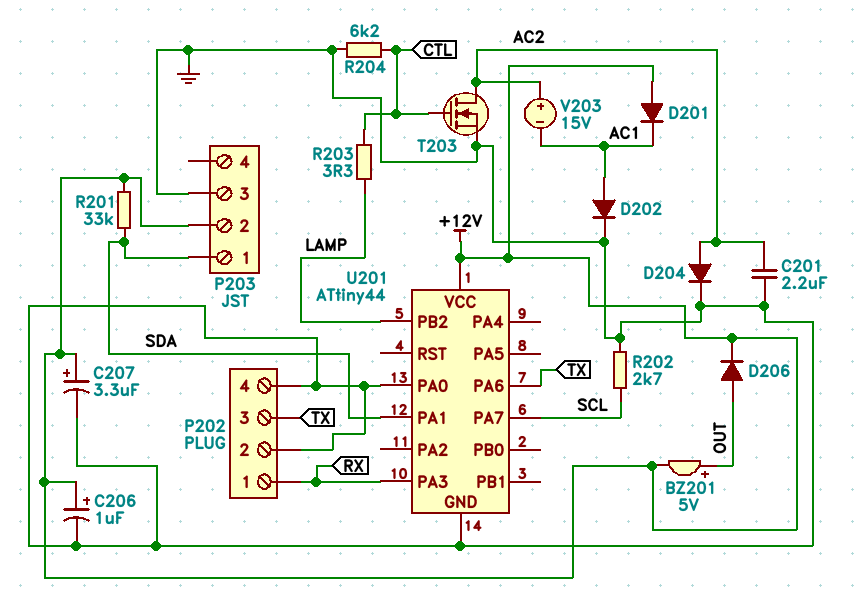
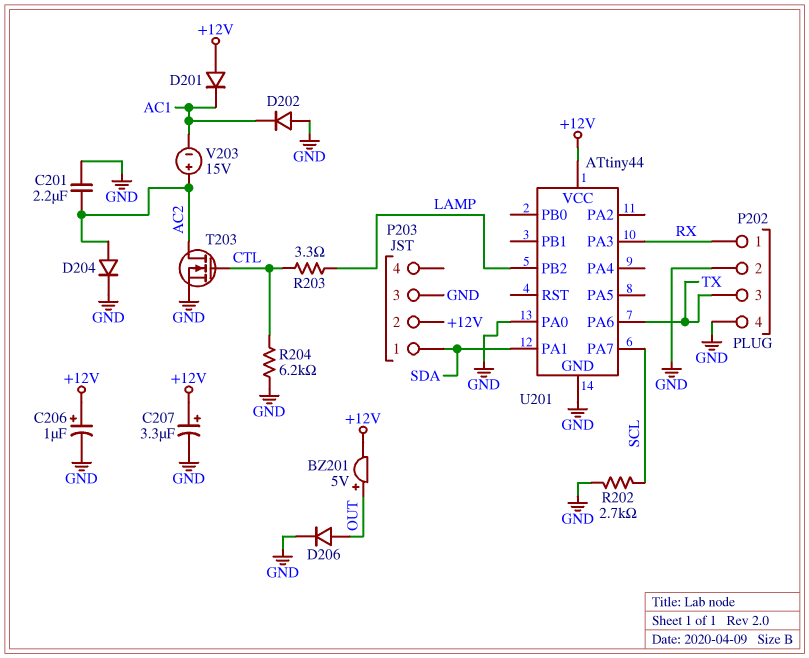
D202: diode (A AC1, K GND) -> diode (A GND, K AC1)
D206: diode (A OUT, K +12V) -> diode (A OUT, K GND)
R201: 33k (+12V, SDA) -> none

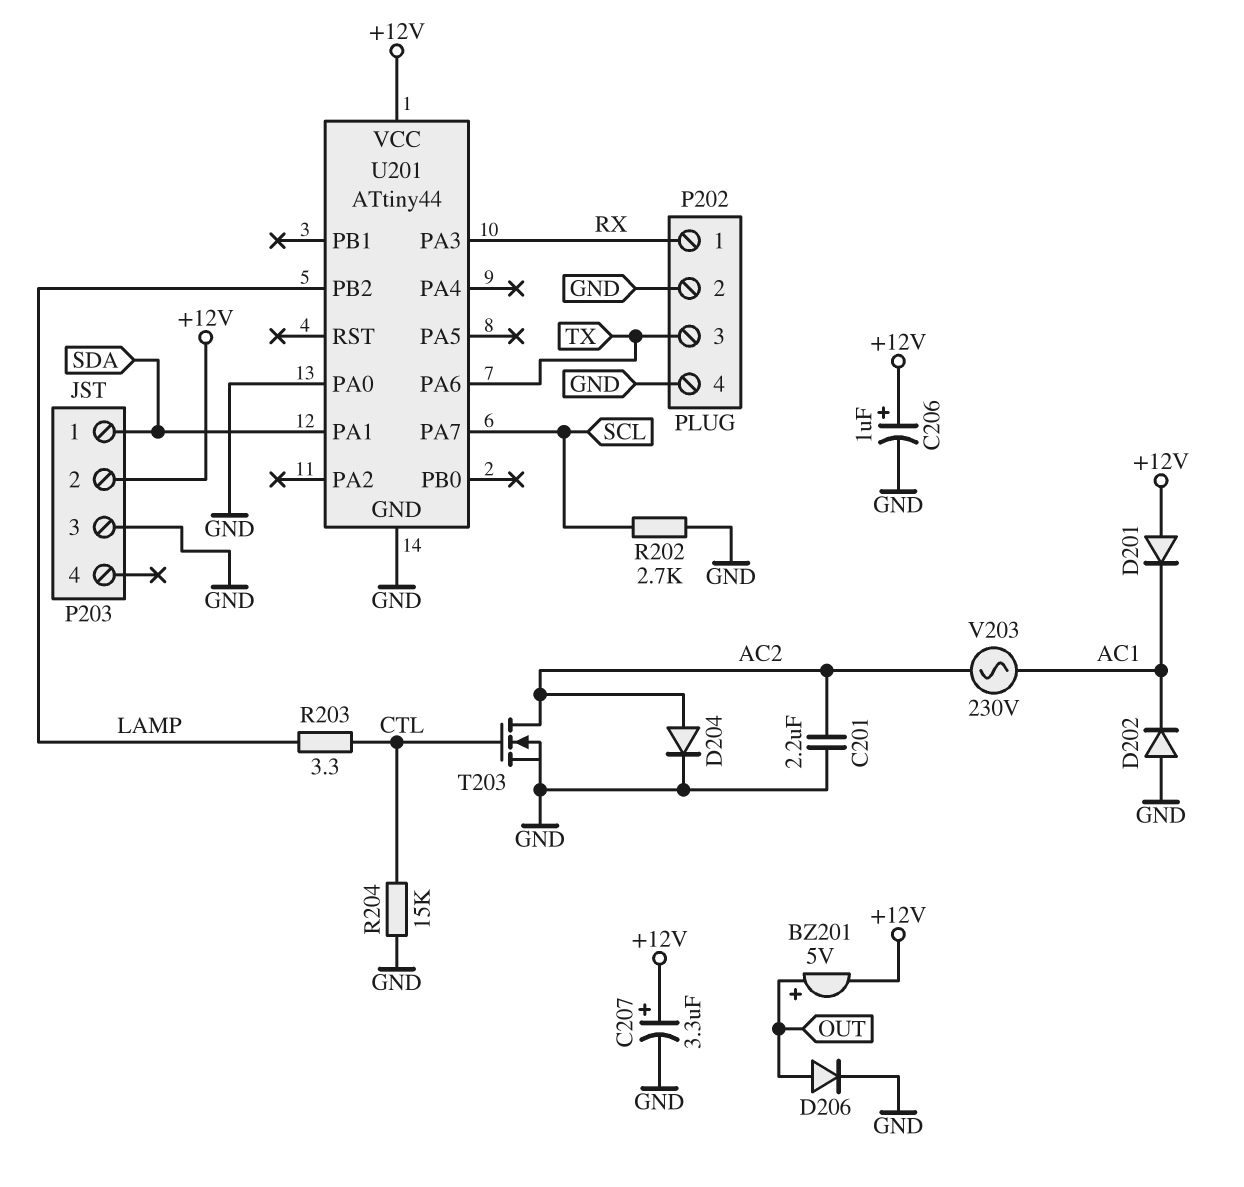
R204: 6.2k (CTL, GND) -> 15k (CTL, GND)
V203: 15V (plus AC2, minus AC1) -> AC 230V (AC1, AC2)

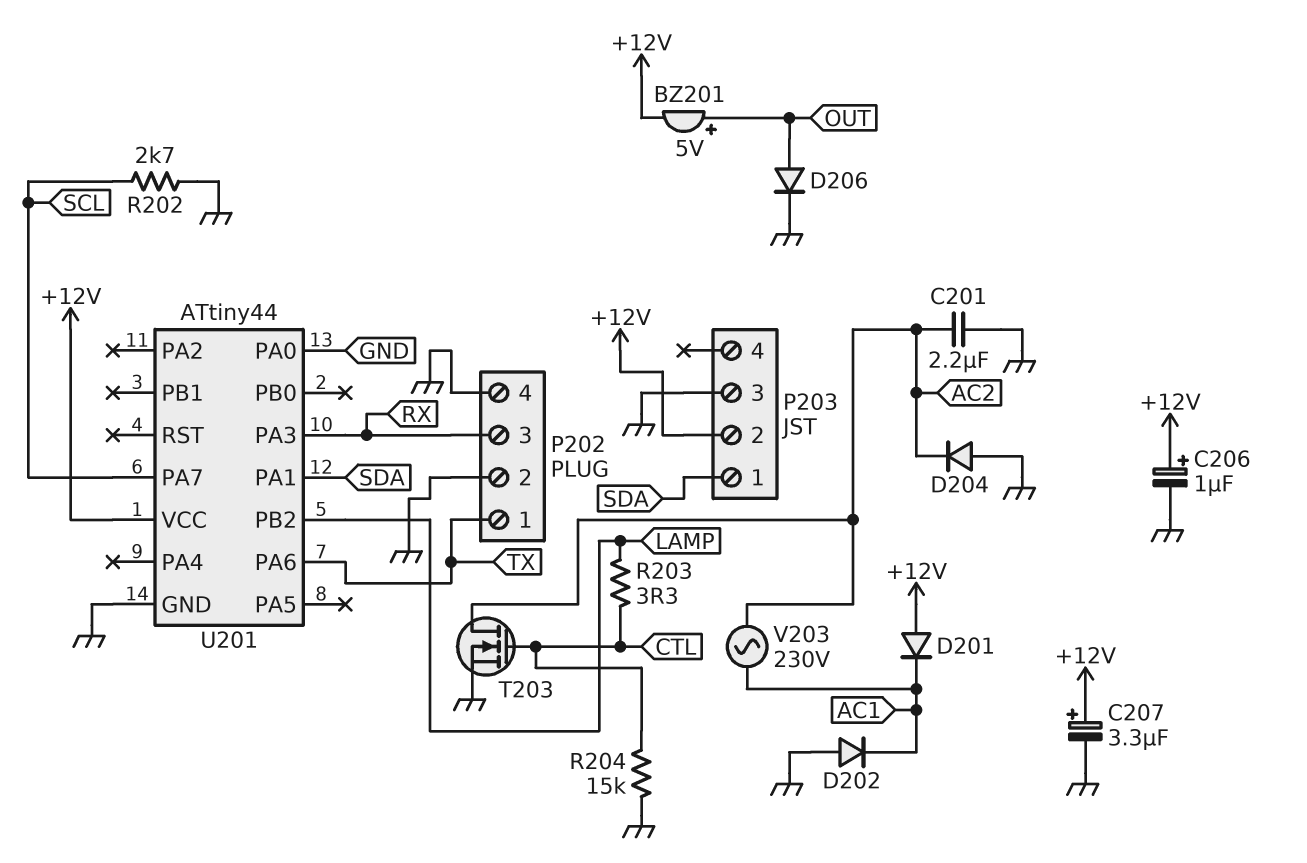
D204: diode (A AC2, K GND) -> diode (A GND, K AC2)
P202 pin 1: RX -> TX
P202 pin 3: TX -> RX

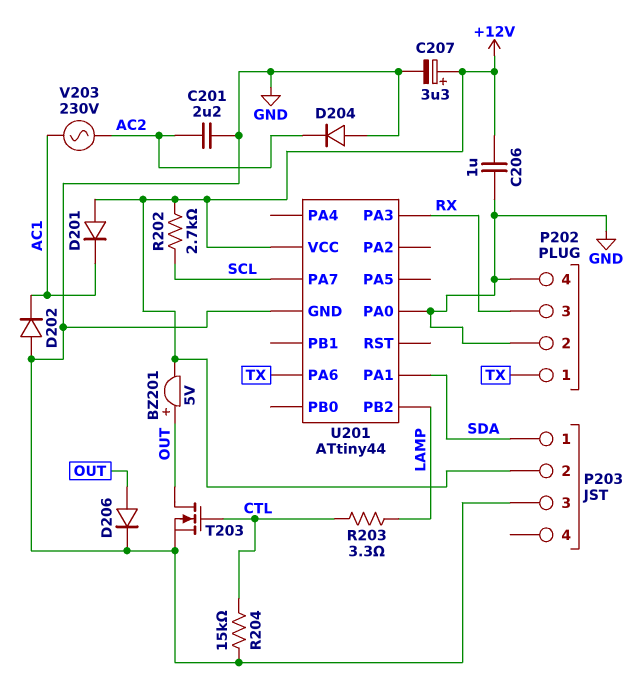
C206: 1uF (plus +12V, minus GND) -> 1uF (+12V, GND)
R202: 2.7k (GND, SCL) -> 2.7k (+12V, SCL)
T203: NMOS (G CTL, D AC2, S GND) -> NMOS (G CTL, D OUT, S GND)

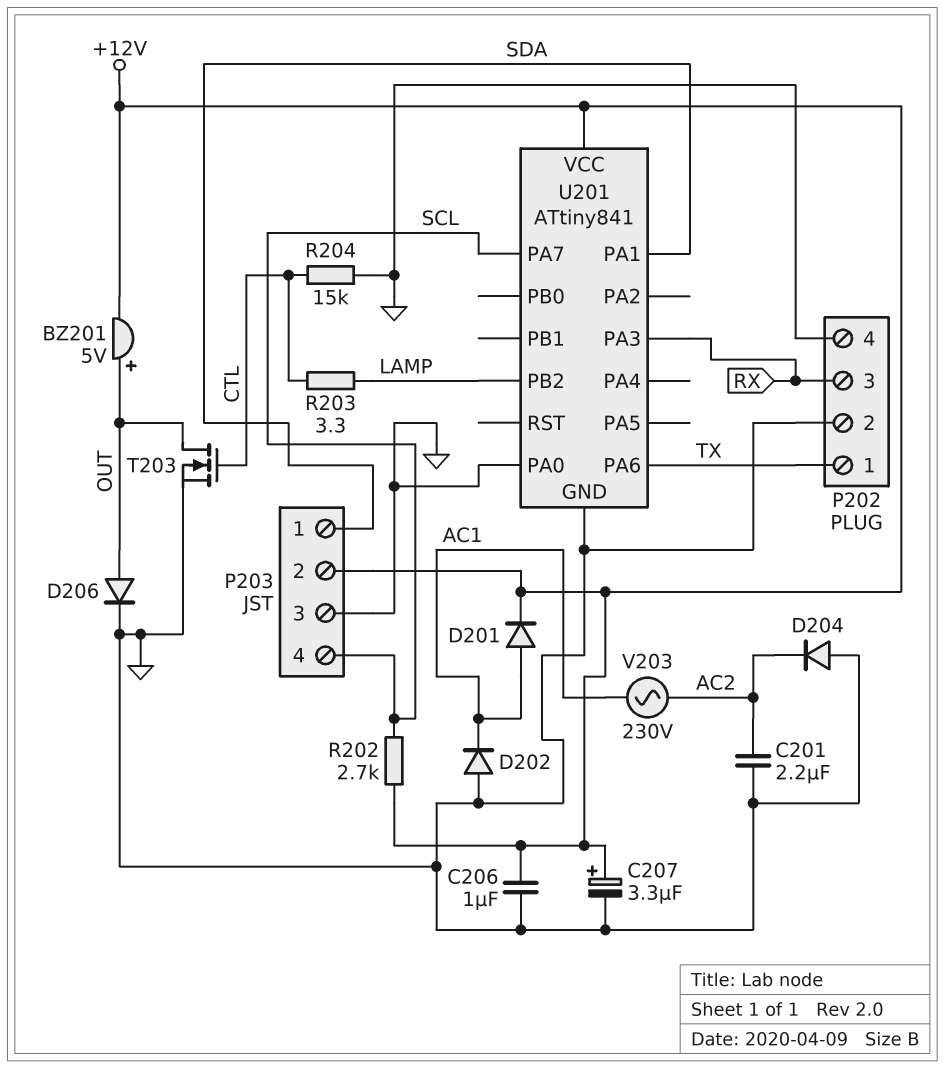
D201: diode (A +12V, K AC1) -> diode (A AC1, K +12V)
P203 pin 4: none -> SCL
U201: ATtiny44 -> ATtiny841

